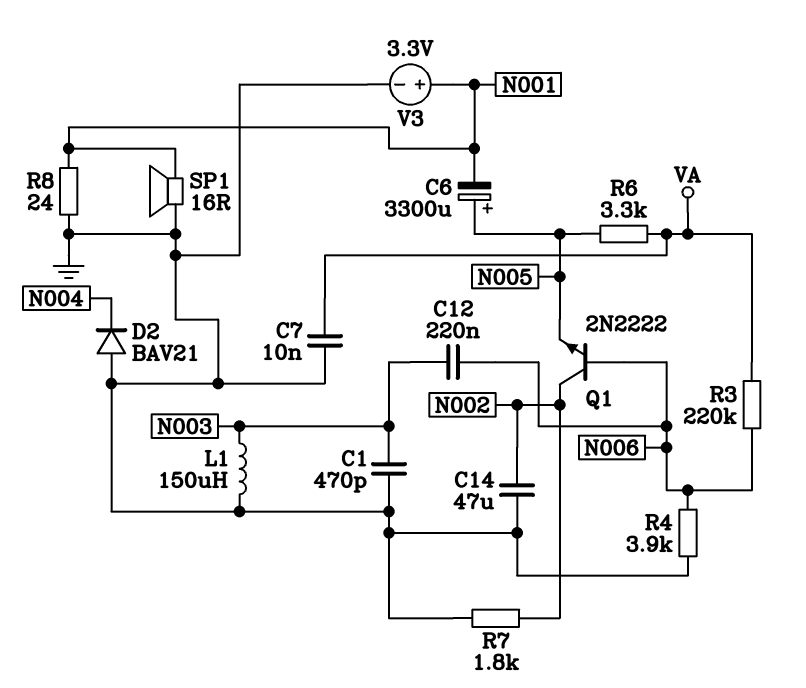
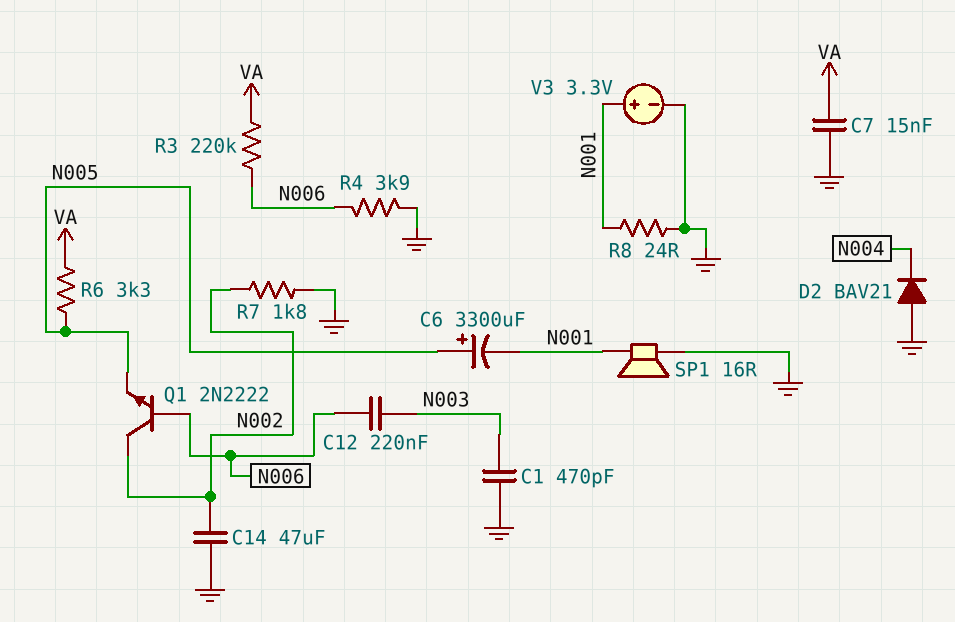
C7: 10nF (GND, VA) -> 15nF (GND, VA)
L1: 150uH (GND, N003) -> none

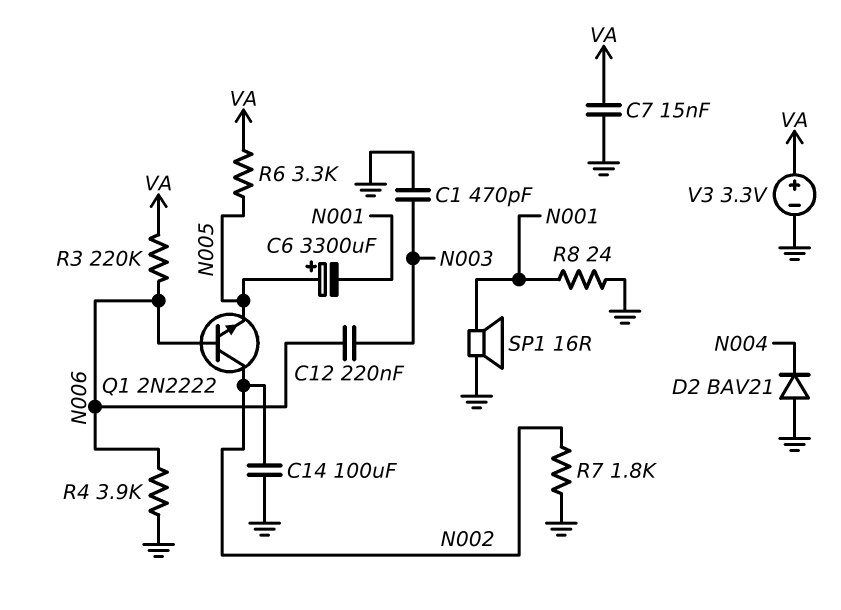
C14: 47uF (GND, N002) -> 100uF (GND, N002)
V3: 3.3V (plus N001, minus GND) -> 3.3V (plus VA, minus GND)

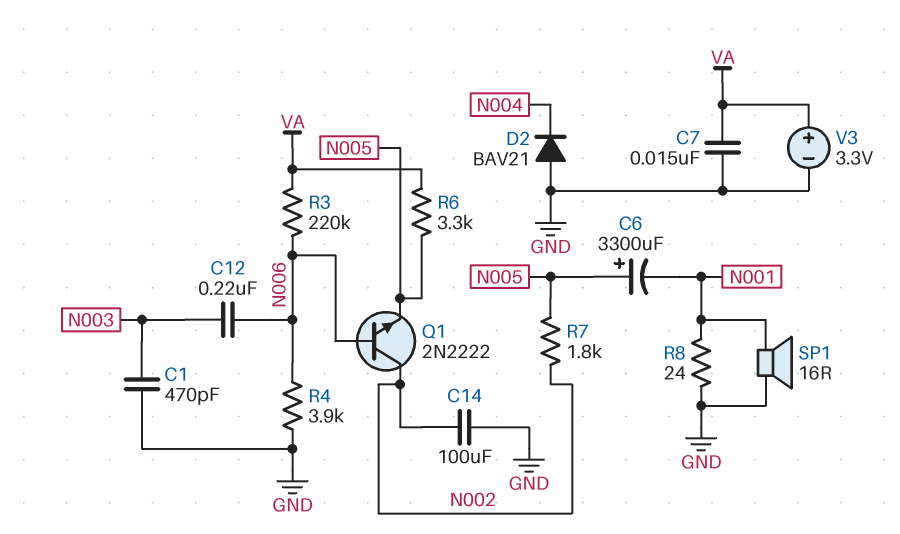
R7: 1.8k (GND, N002) -> 1.8k (N002, N005)

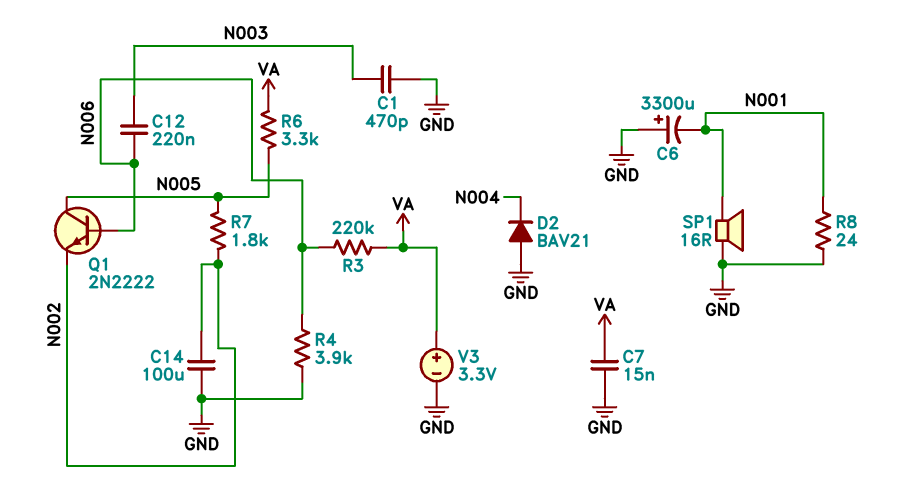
C6: 3300uF (plus N005, minus N001) -> 3300uF (plus GND, minus N001)
Q1: NPN 2N2222 (B N006, C N002, E N005) -> NPN 2N2222 (B N006, C N005, E N002)

